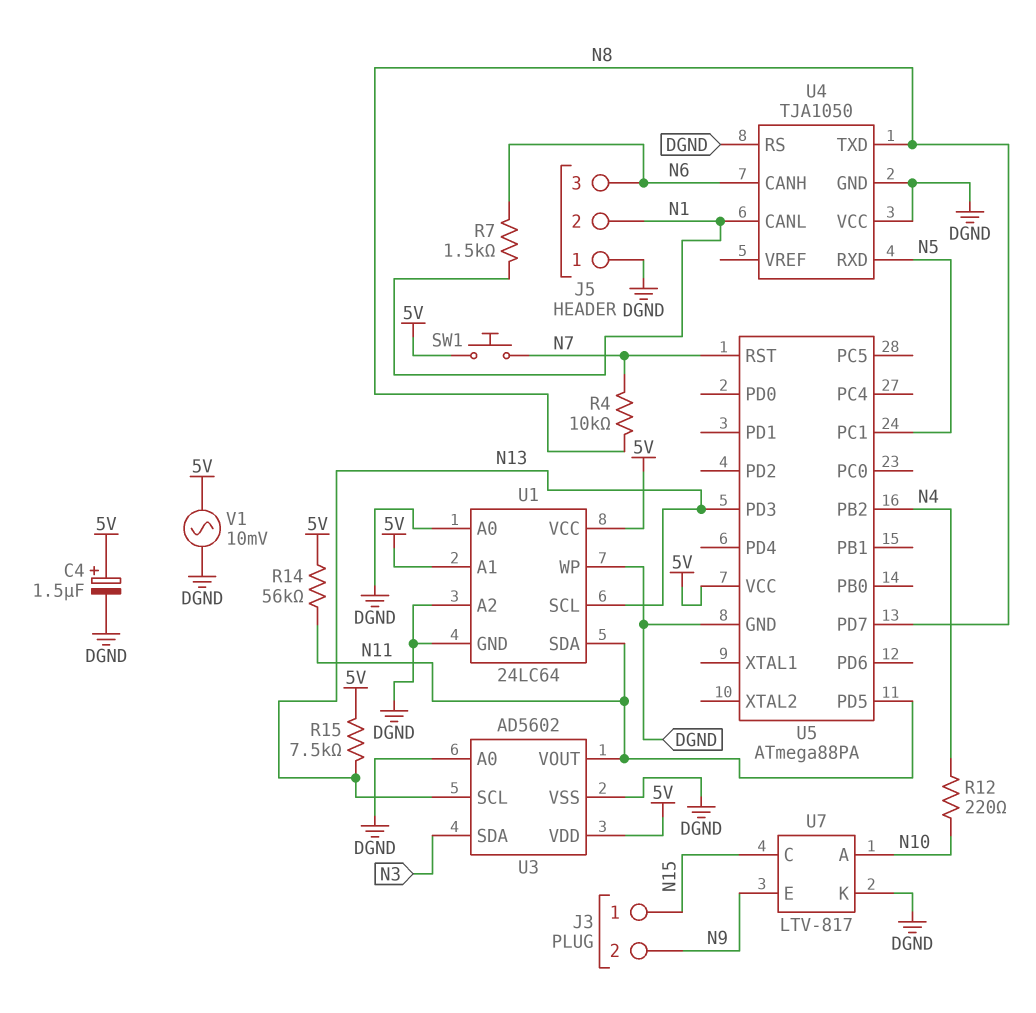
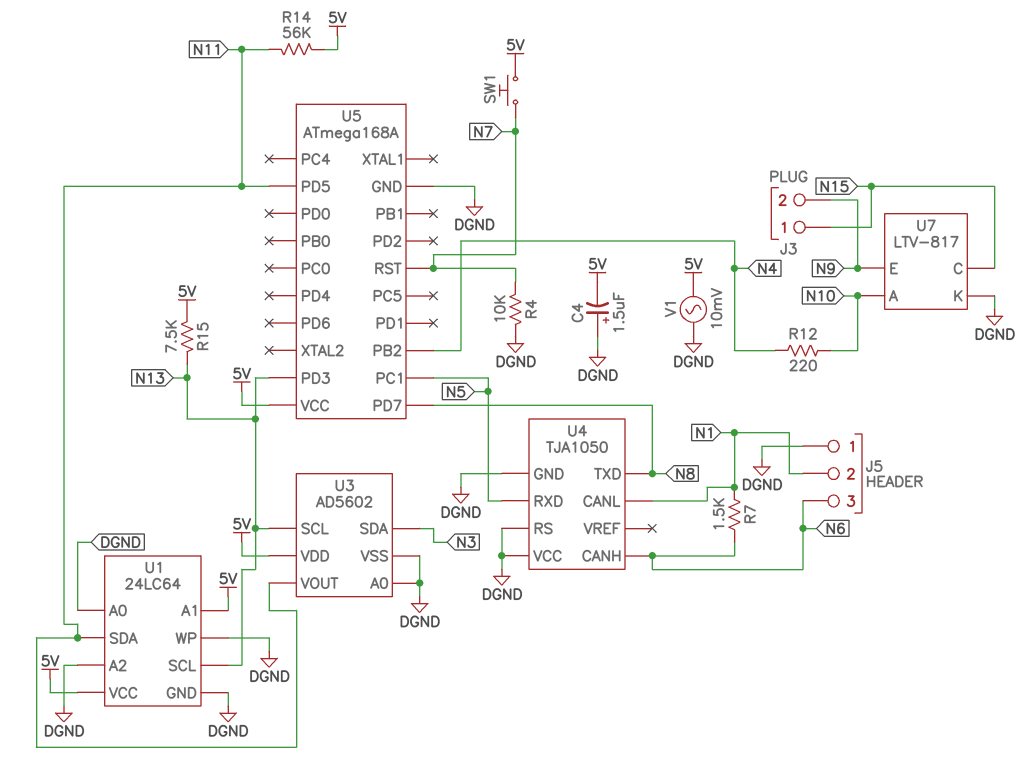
C4: 1.5uF (plus 5V, minus DGND) -> 1.5uF (plus DGND, minus 5V)
R4: 10k (N7, N8) -> 10k (DGND, N7)
U5: ATmega88PA -> ATmega168A

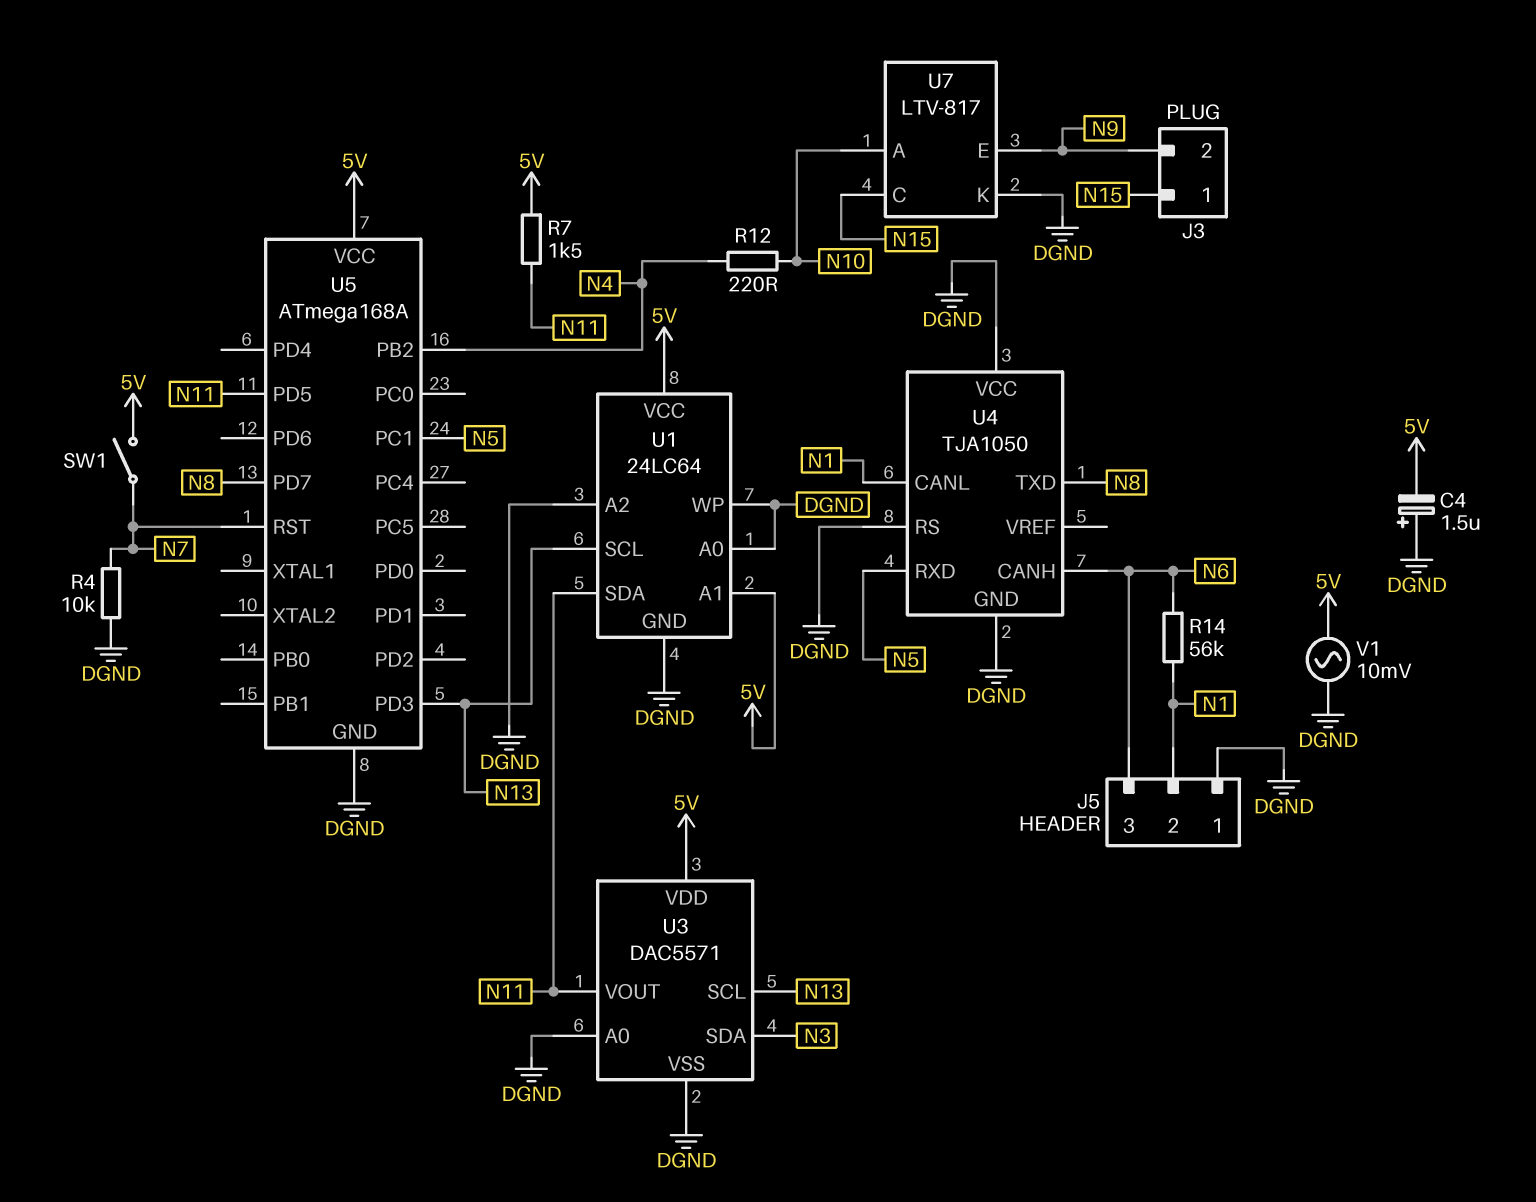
R7: 1.5k (N1, N6) -> 1.5k (5V, N11)
R14: 56k (5V, N11) -> 56k (N1, N6)
R15: 7.5k (5V, N13) -> none
SW1: button (5V, N7) -> switch (5V, N7)
U3: AD5602 -> DAC5571

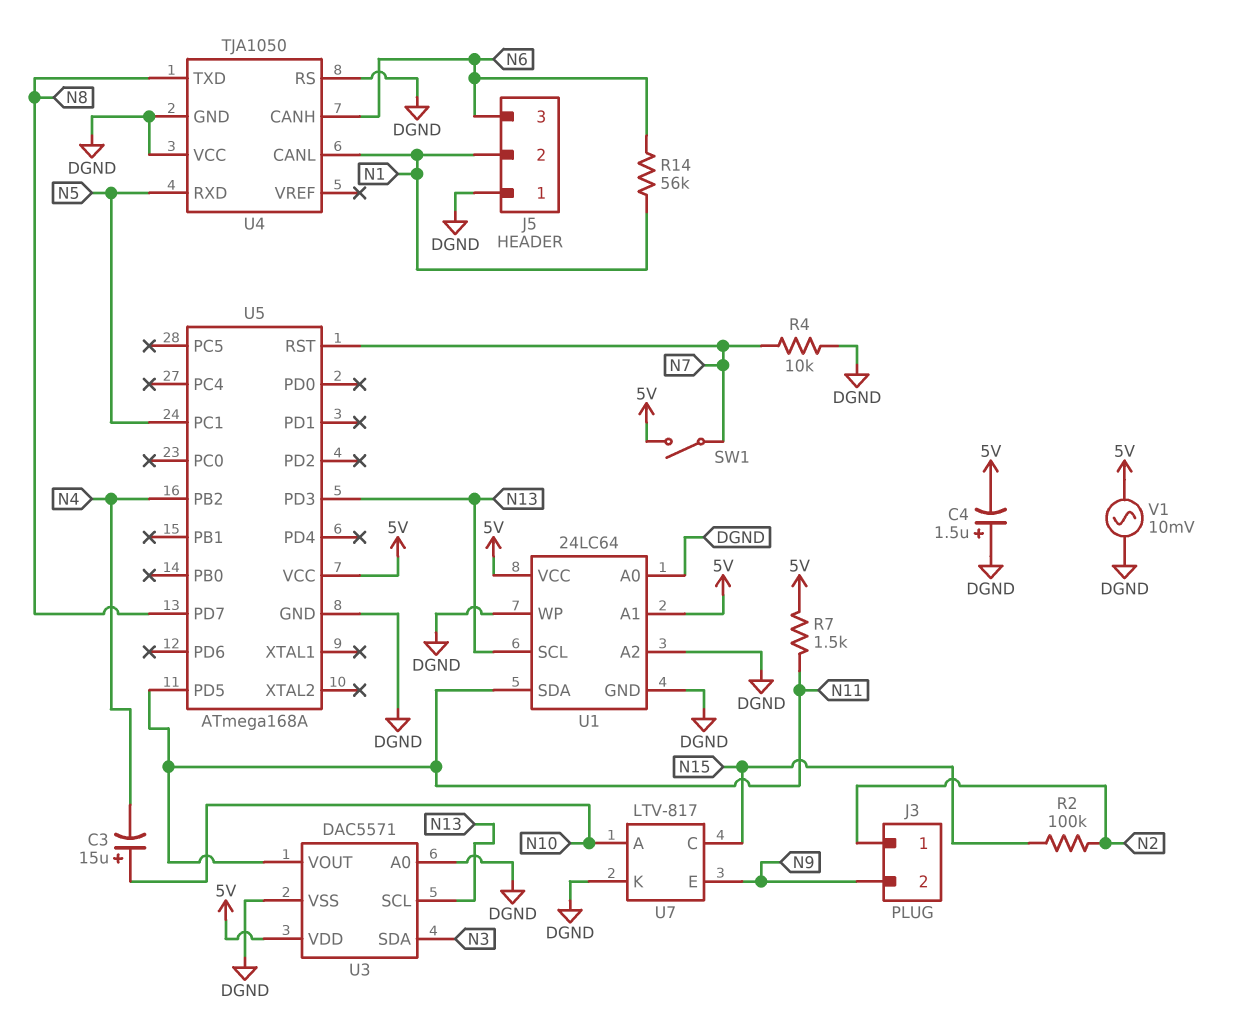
C3: none -> 15uF (plus N10, minus N4)
J3 pin 1: N15 -> N2
R2: none -> 100k (N2, N15)
R12: 220 (N4, N10) -> none

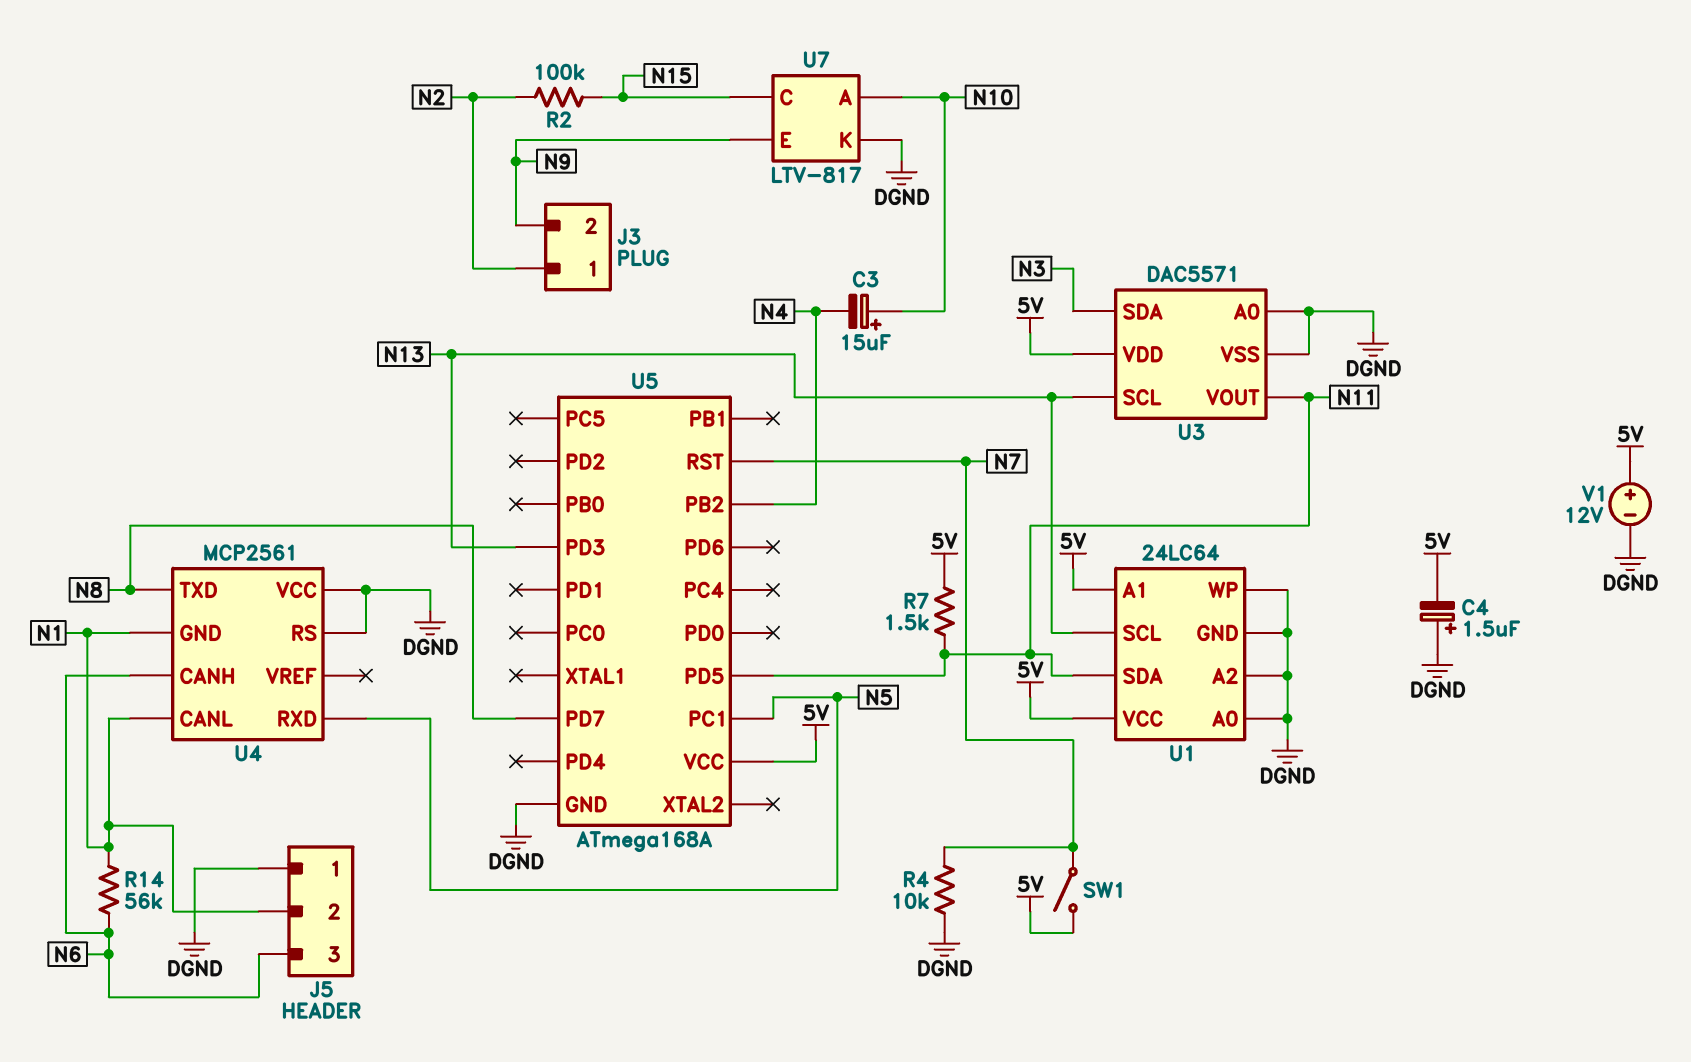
U4: TJA1050 -> MCP2561
U4 pin GND: DGND -> N1
V1: AC 10mV (5V, DGND) -> 12V (plus 5V, minus DGND)

